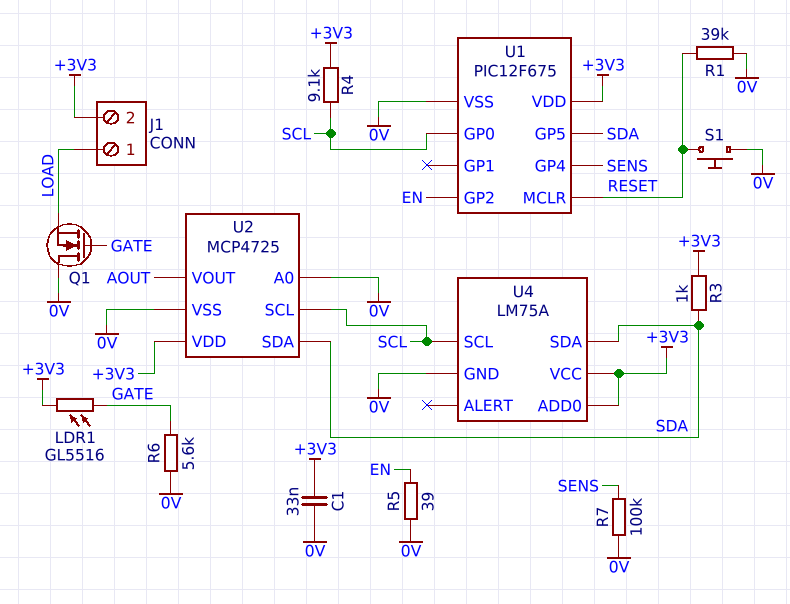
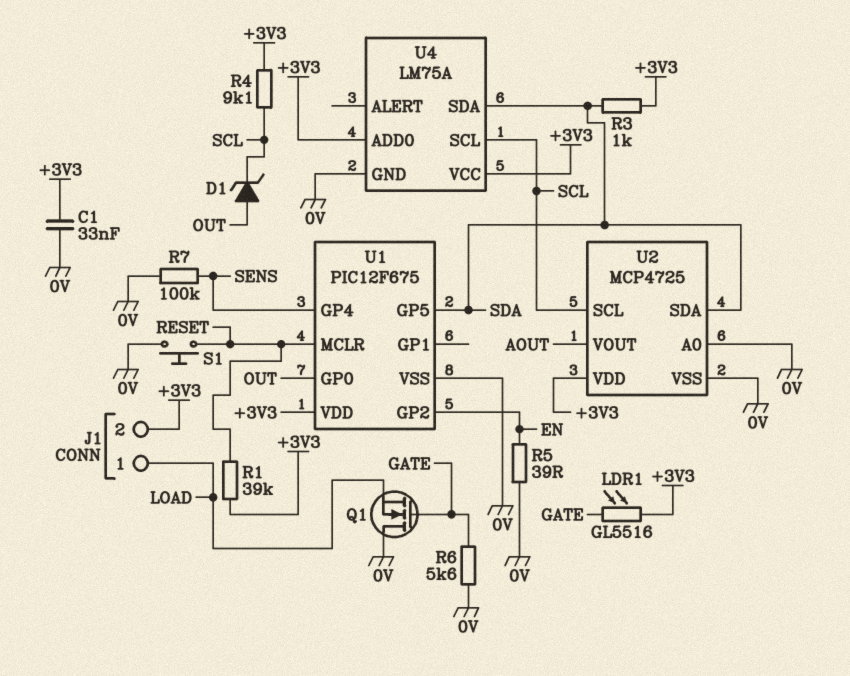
D1: none -> zener (A OUT, K SCL)
R1: 39k (0V, RESET) -> 39k (+3V3, RESET)
U1 pin GP0: SCL -> OUT

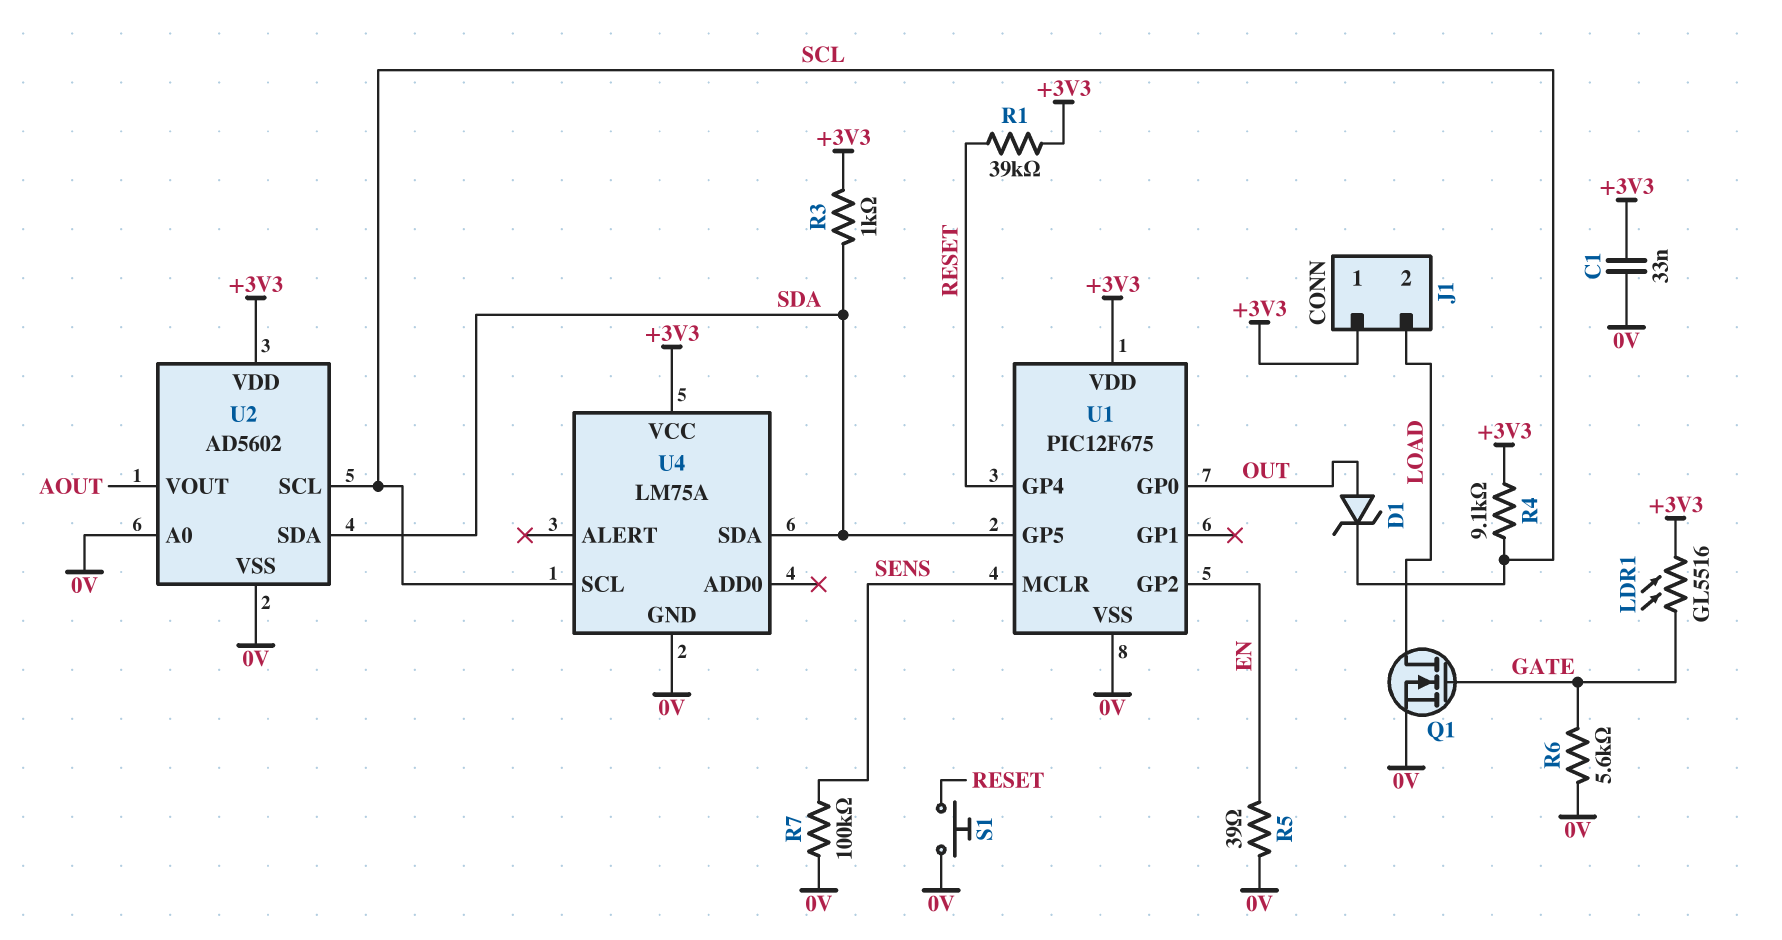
J1 pin 1: LOAD -> +3V3
J1 pin 2: +3V3 -> LOAD
Q1: NMOS (G GATE, D 0V, S LOAD) -> NMOS (G GATE, D LOAD, S 0V)
U1 pin GP4: SENS -> RESET
U1 pin MCLR: RESET -> SENS
U2: MCP4725 -> AD5602
U4 pin ADD0: +3V3 -> none

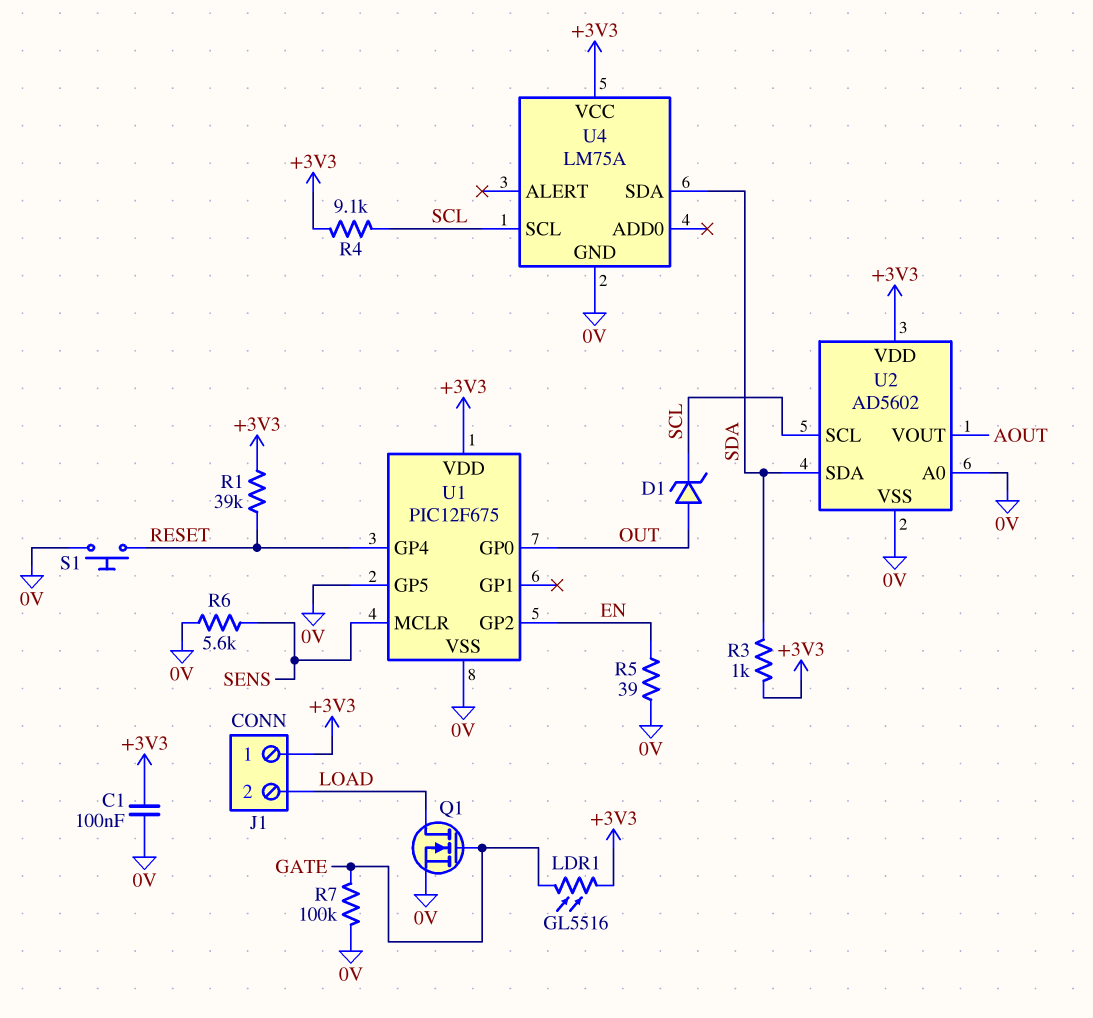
C1: 33nF (+3V3, 0V) -> 100nF (+3V3, 0V)
R6: 5.6k (0V, GATE) -> 5.6k (0V, SENS)
R7: 100k (0V, SENS) -> 100k (0V, GATE)
U1 pin GP5: SDA -> 0V

